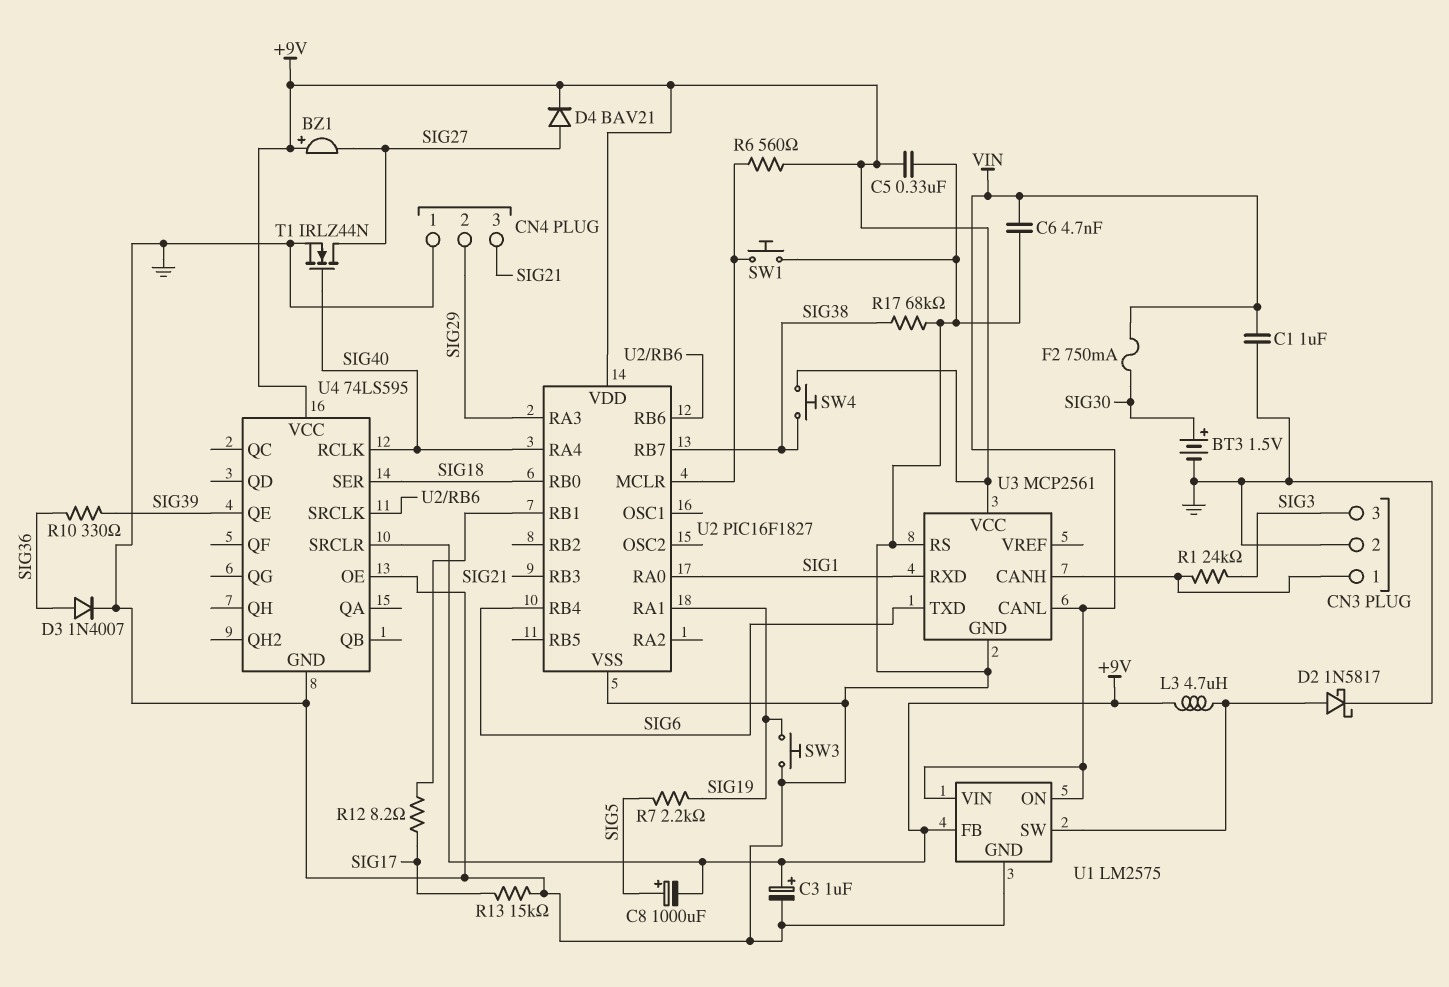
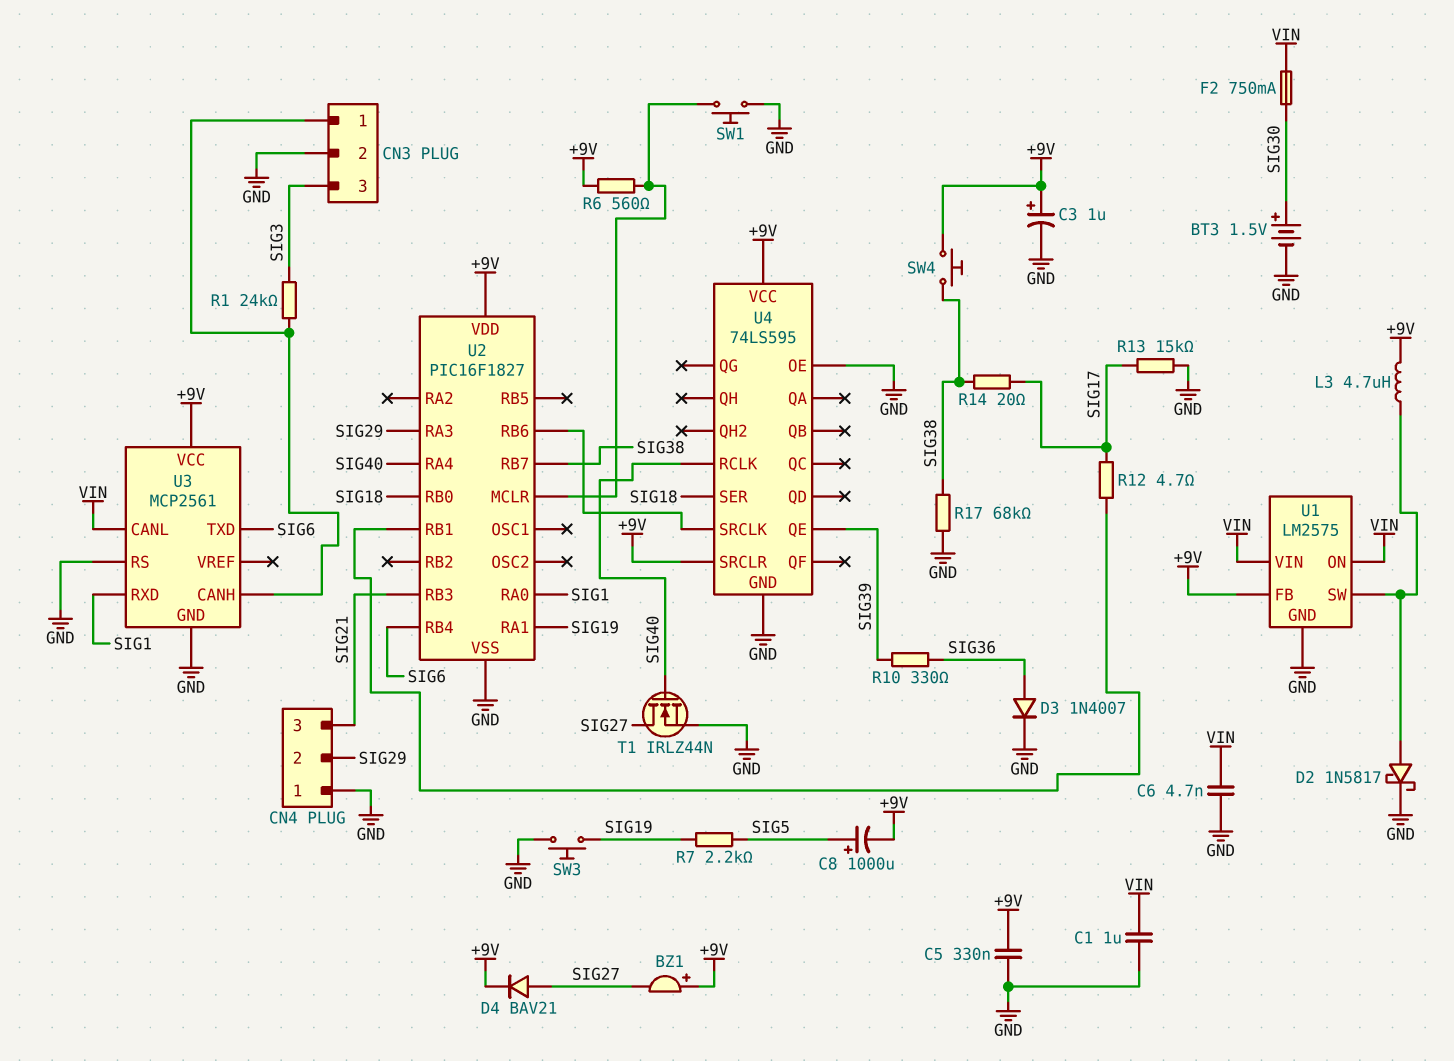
R12: 8.2 (SIG17, U2/RB1) -> 4.7 (SIG17, U2/RB1)
R14: none -> 20 (SIG17, SIG38)

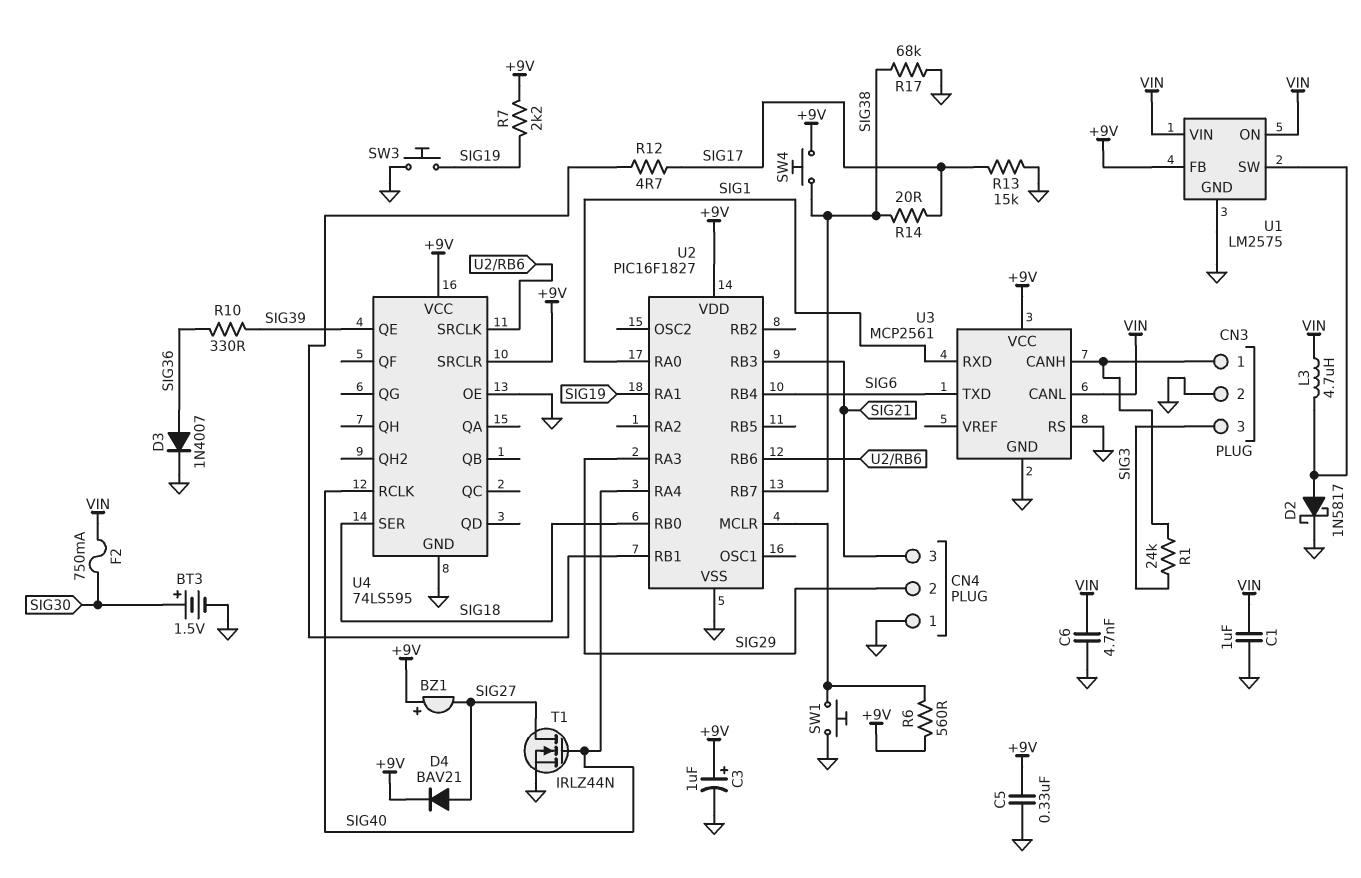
C8: 1000uF (plus SIG5, minus +9V) -> none
L3: 4.7uH (+9V, U1/SW) -> 4.7uH (U1/SW, VIN)
R7: 2.2k (SIG5, SIG19) -> 2.2k (+9V, SIG19)

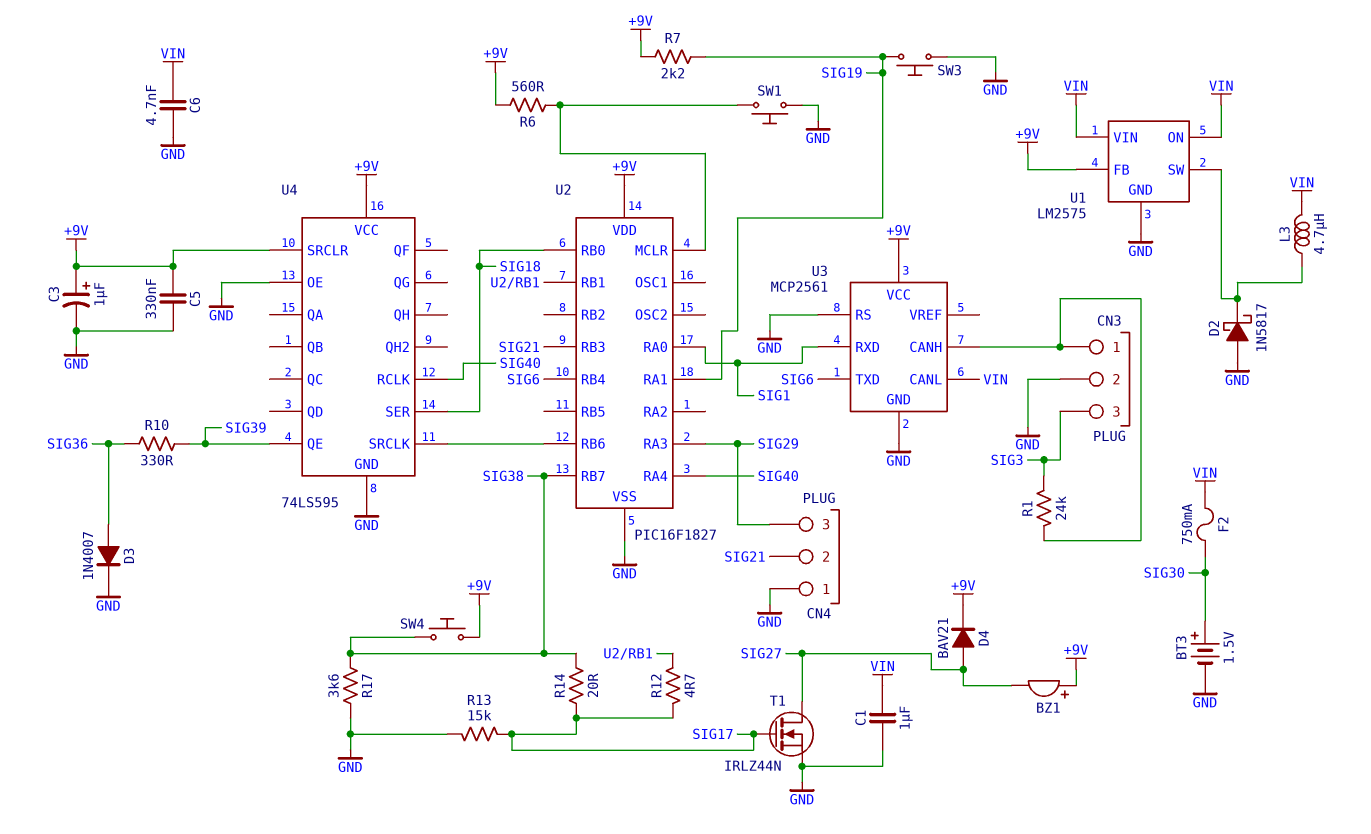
CN4 pin 2: SIG29 -> SIG21
CN4 pin 3: SIG21 -> SIG29
D2: schottky 1N5817 (A U1/SW, K GND) -> schottky 1N5817 (A GND, K U1/SW)
R17: 68k (GND, SIG38) -> 3.6k (GND, SIG38)
T1: NMOS IRLZ44N (G SIG40, D SIG27, S GND) -> NMOS IRLZ44N (G SIG17, D SIG27, S GND)

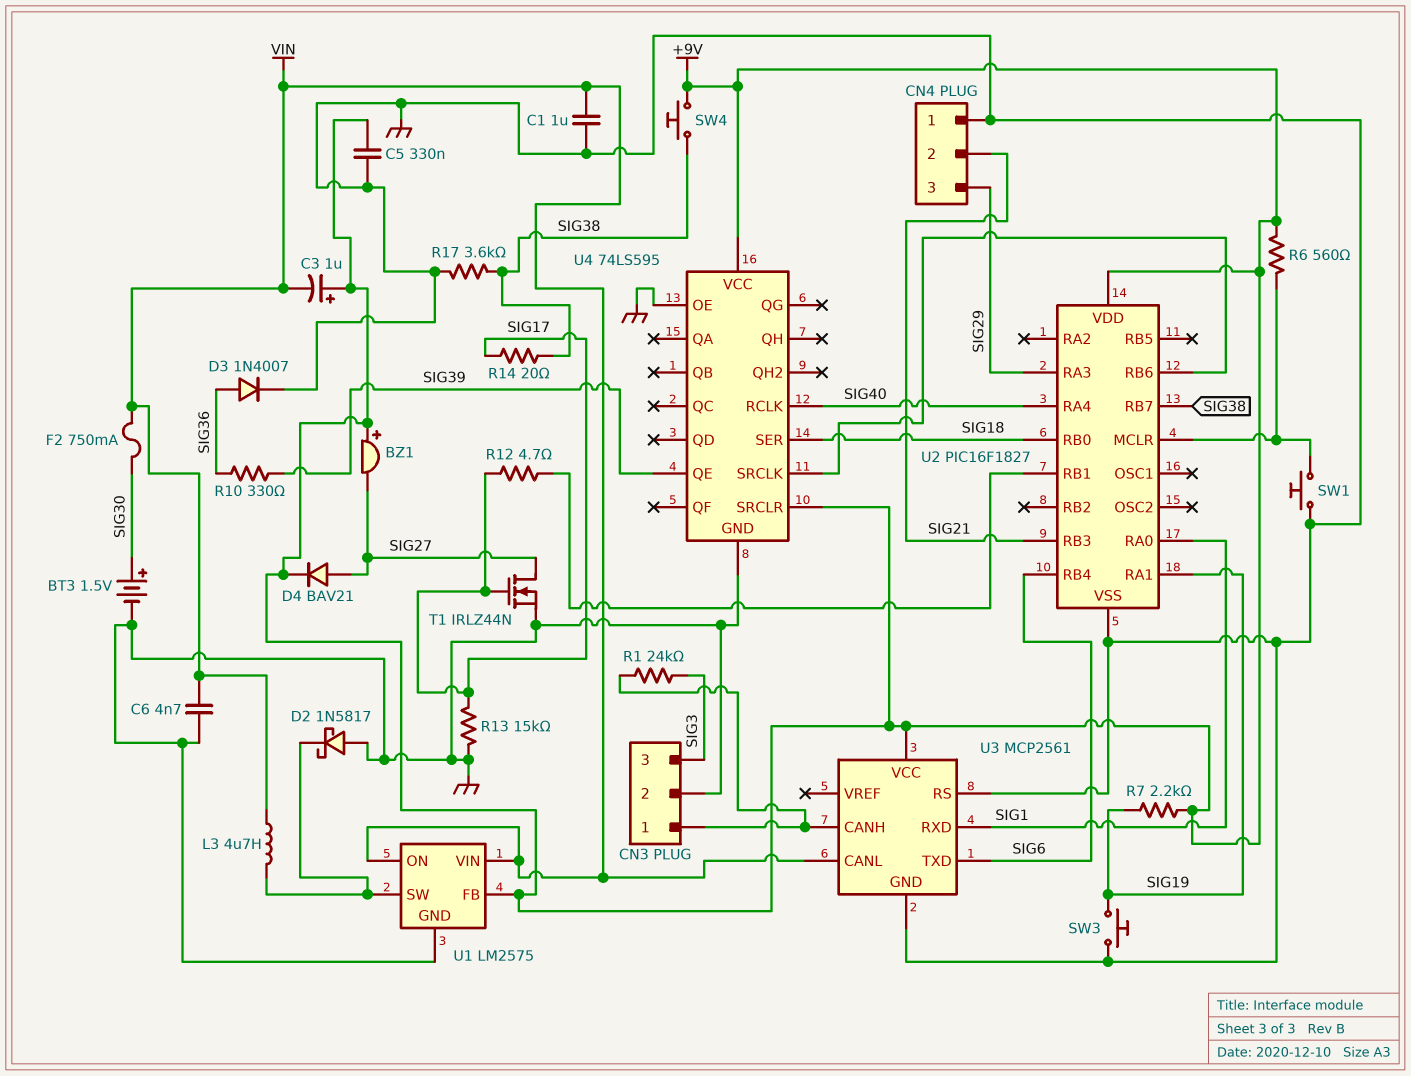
C3: 1uF (plus +9V, minus GND) -> 1uF (plus +9V, minus VIN)

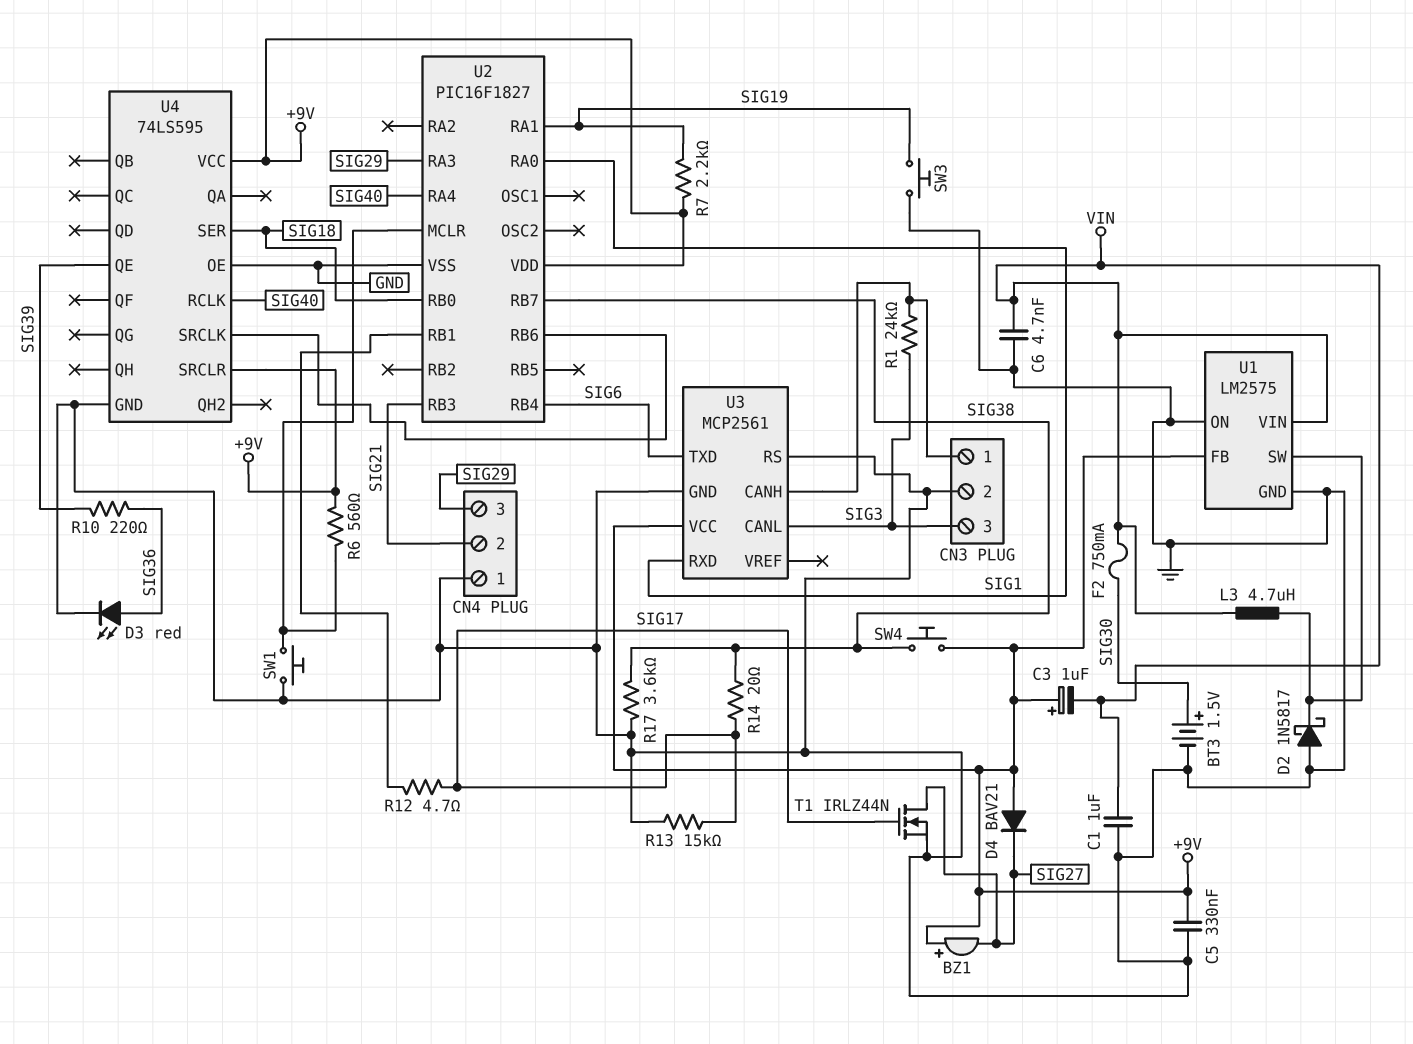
D3: diode 1N4007 (A SIG36, K GND) -> LED red (A SIG36, K GND)
D4: diode BAV21 (A SIG27, K +9V) -> diode BAV21 (A +9V, K SIG27)
R10: 330 (SIG36, SIG39) -> 220 (SIG36, SIG39)
U1 pin ON: VIN -> GND
U3 pin CANL: VIN -> SIG3

